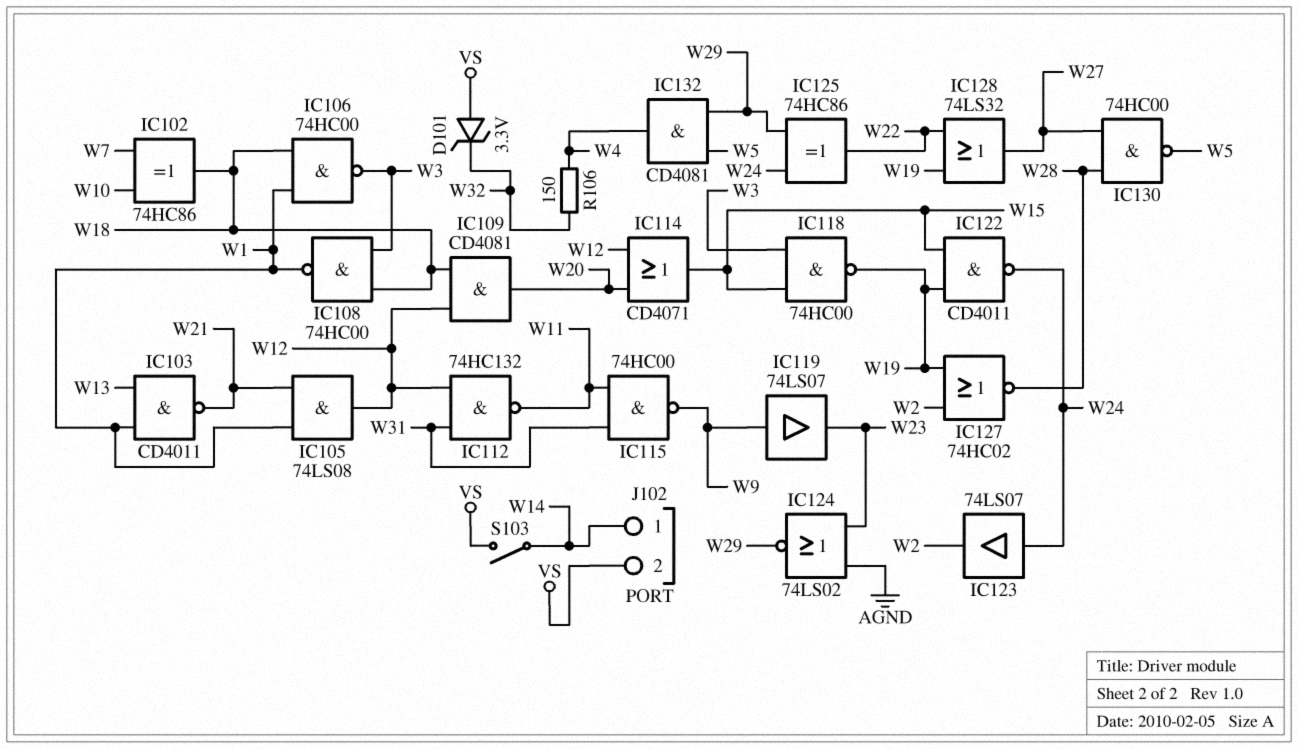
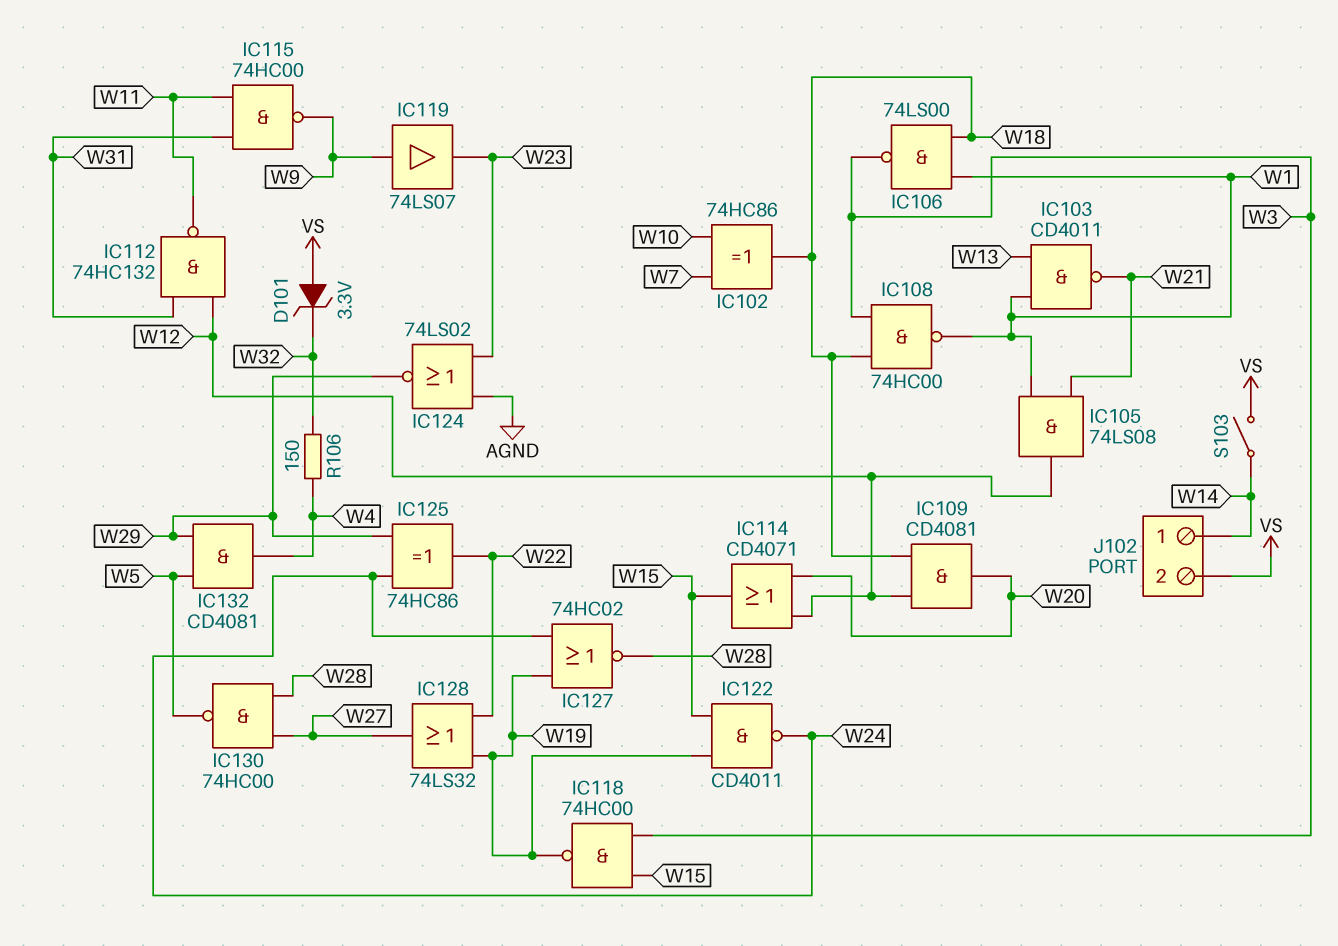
IC106: NAND 74HC00 (in W1, in W18, out W3) -> NAND 74LS00 (in W1, in W18, out W3)
IC123: buffer 74LS07 (in W24, out W2) -> none
IC127: NOR 74HC02 (in W2, in W19, out W28) -> NOR 74HC02 (in W19, in W24, out W28)

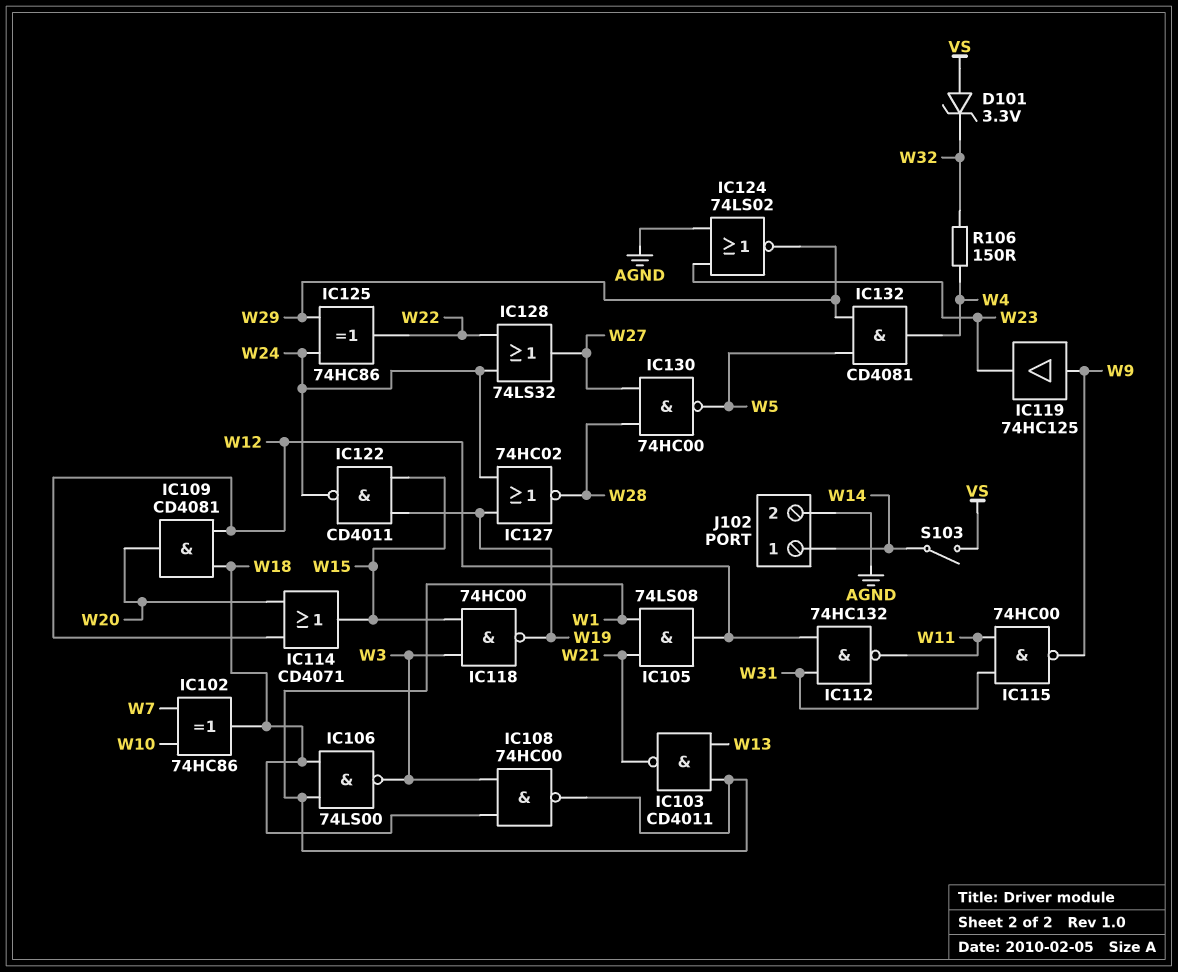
IC119: buffer 74LS07 (in W9, out W23) -> buffer 74HC125 (in W9, out W23)
IC128: OR 74LS32 (in W19, in W22, out W27) -> OR 74LS32 (in W22, in W24, out W27)
J102 pin 2: VS -> AGND

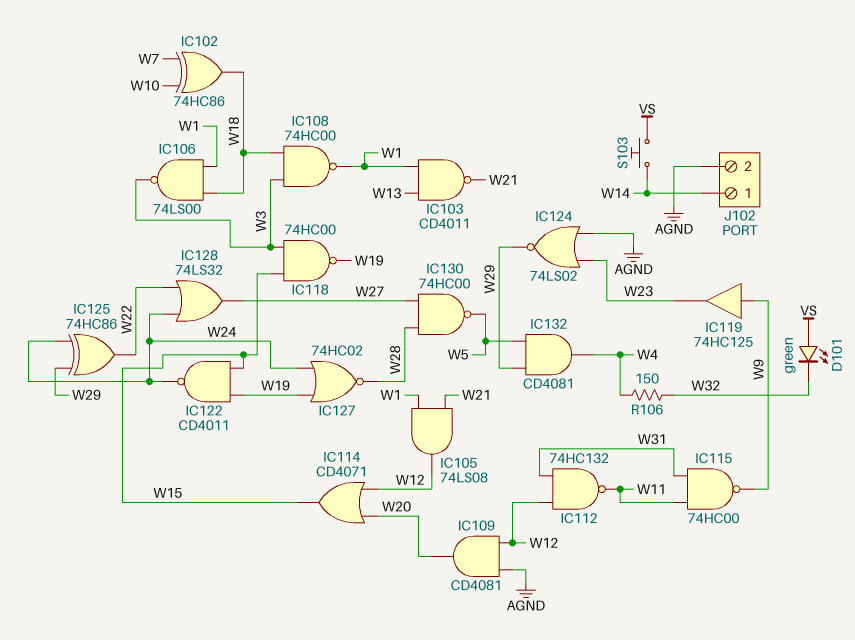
D101: zener 3.3V (A VS, K W32) -> LED green (A VS, K W32)
IC109: AND CD4081 (in W12, in W18, out W20) -> AND CD4081 (in AGND, in W12, out W20)
S103: switch (VS, W14) -> button (VS, W14)

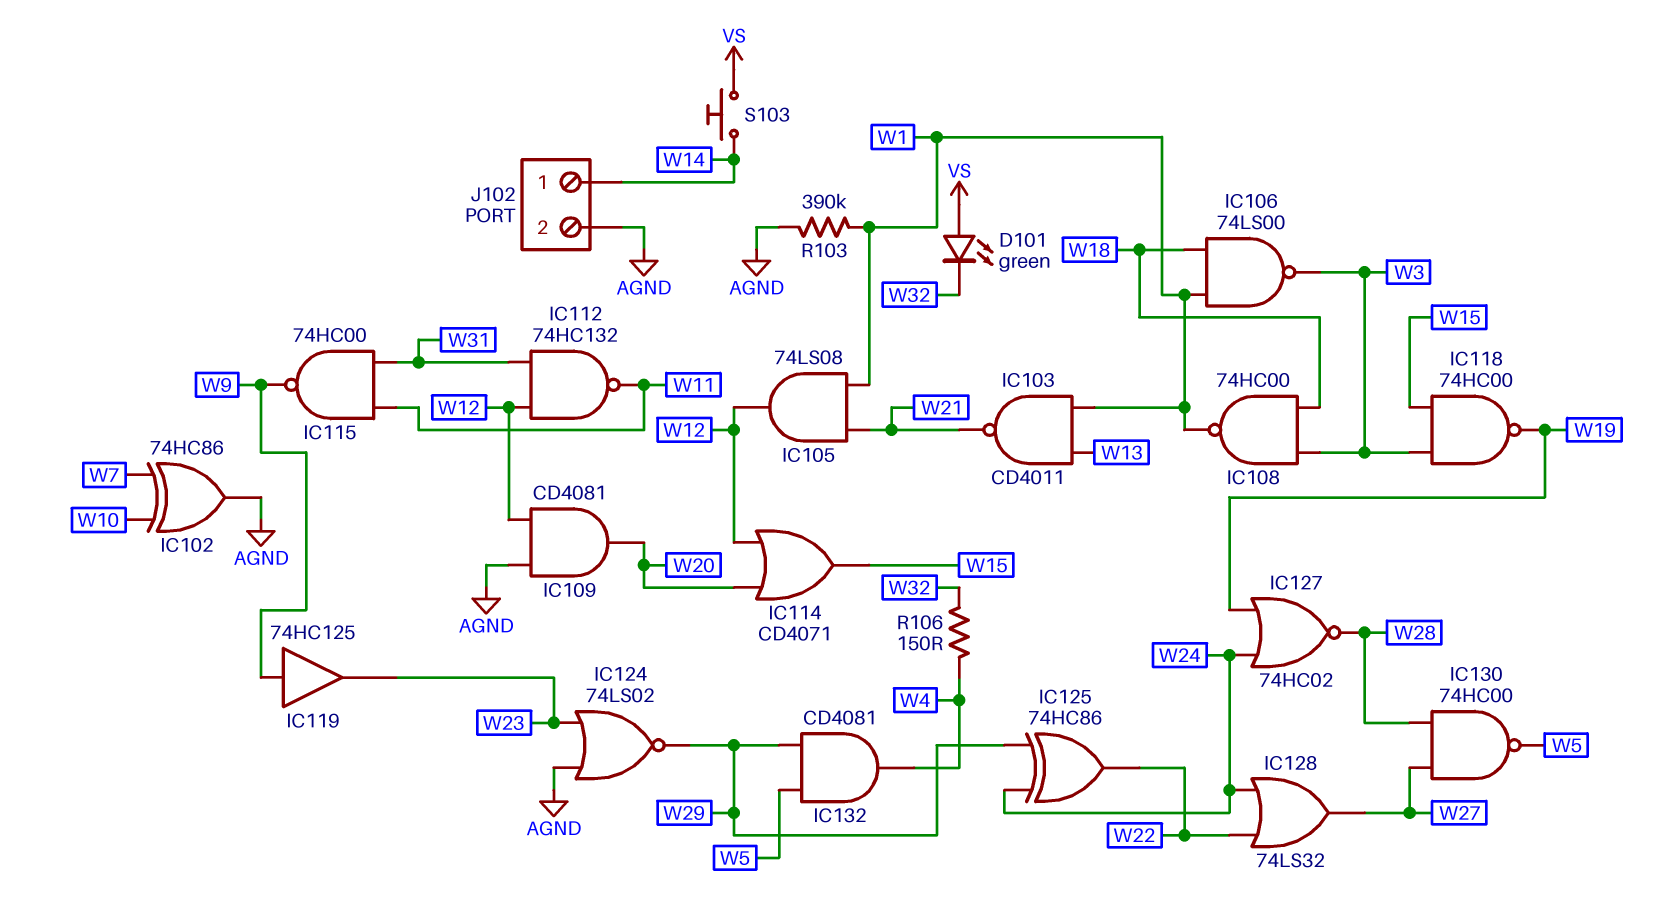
IC102: XOR 74HC86 (in W7, in W10, out W18) -> XOR 74HC86 (in W7, in W10, out AGND)
IC122: NAND CD4011 (in W15, in W19, out W24) -> none
R103: none -> 390k (AGND, W1)

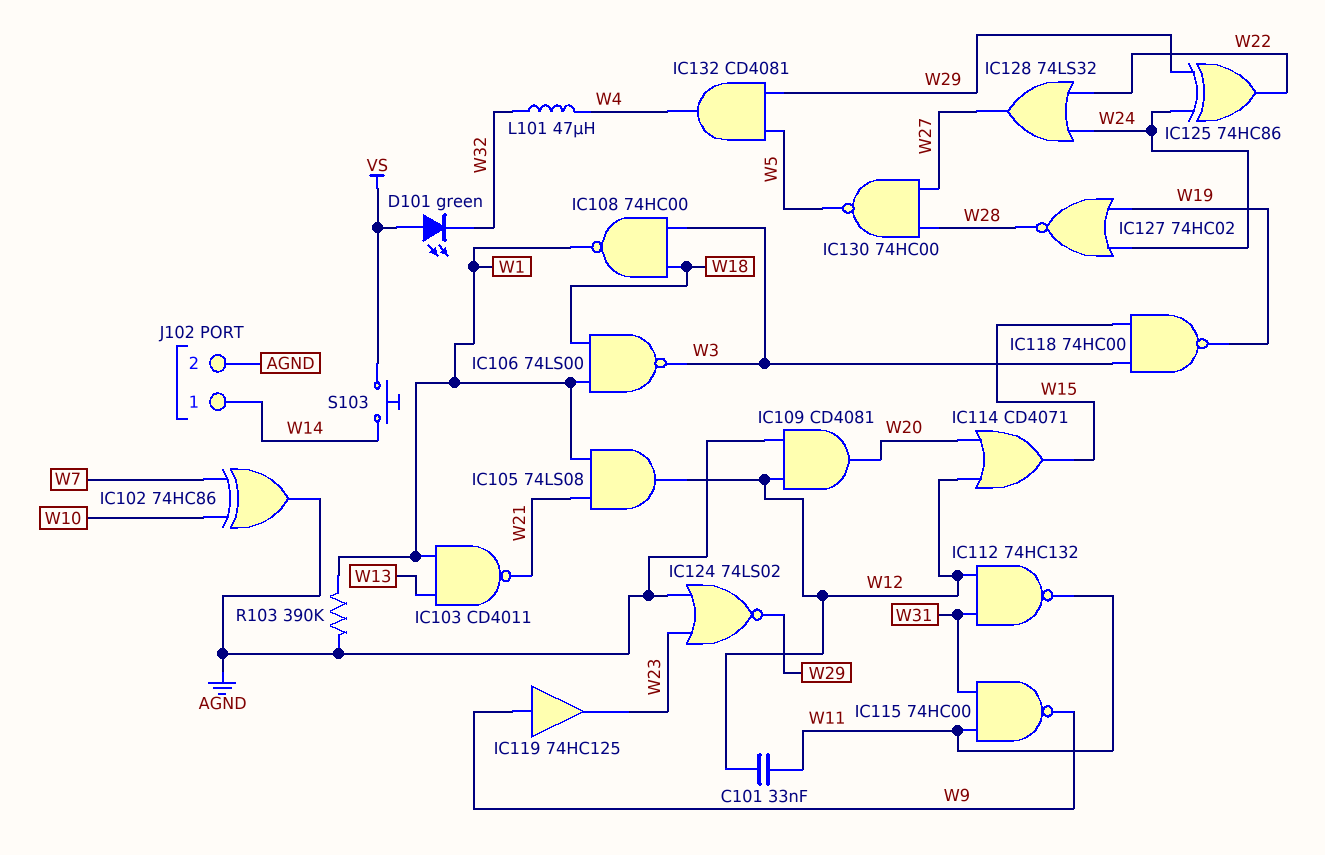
C101: none -> 33nF (W11, W12)
L101: none -> 47uH (W4, W32)
R106: 150 (W4, W32) -> none

